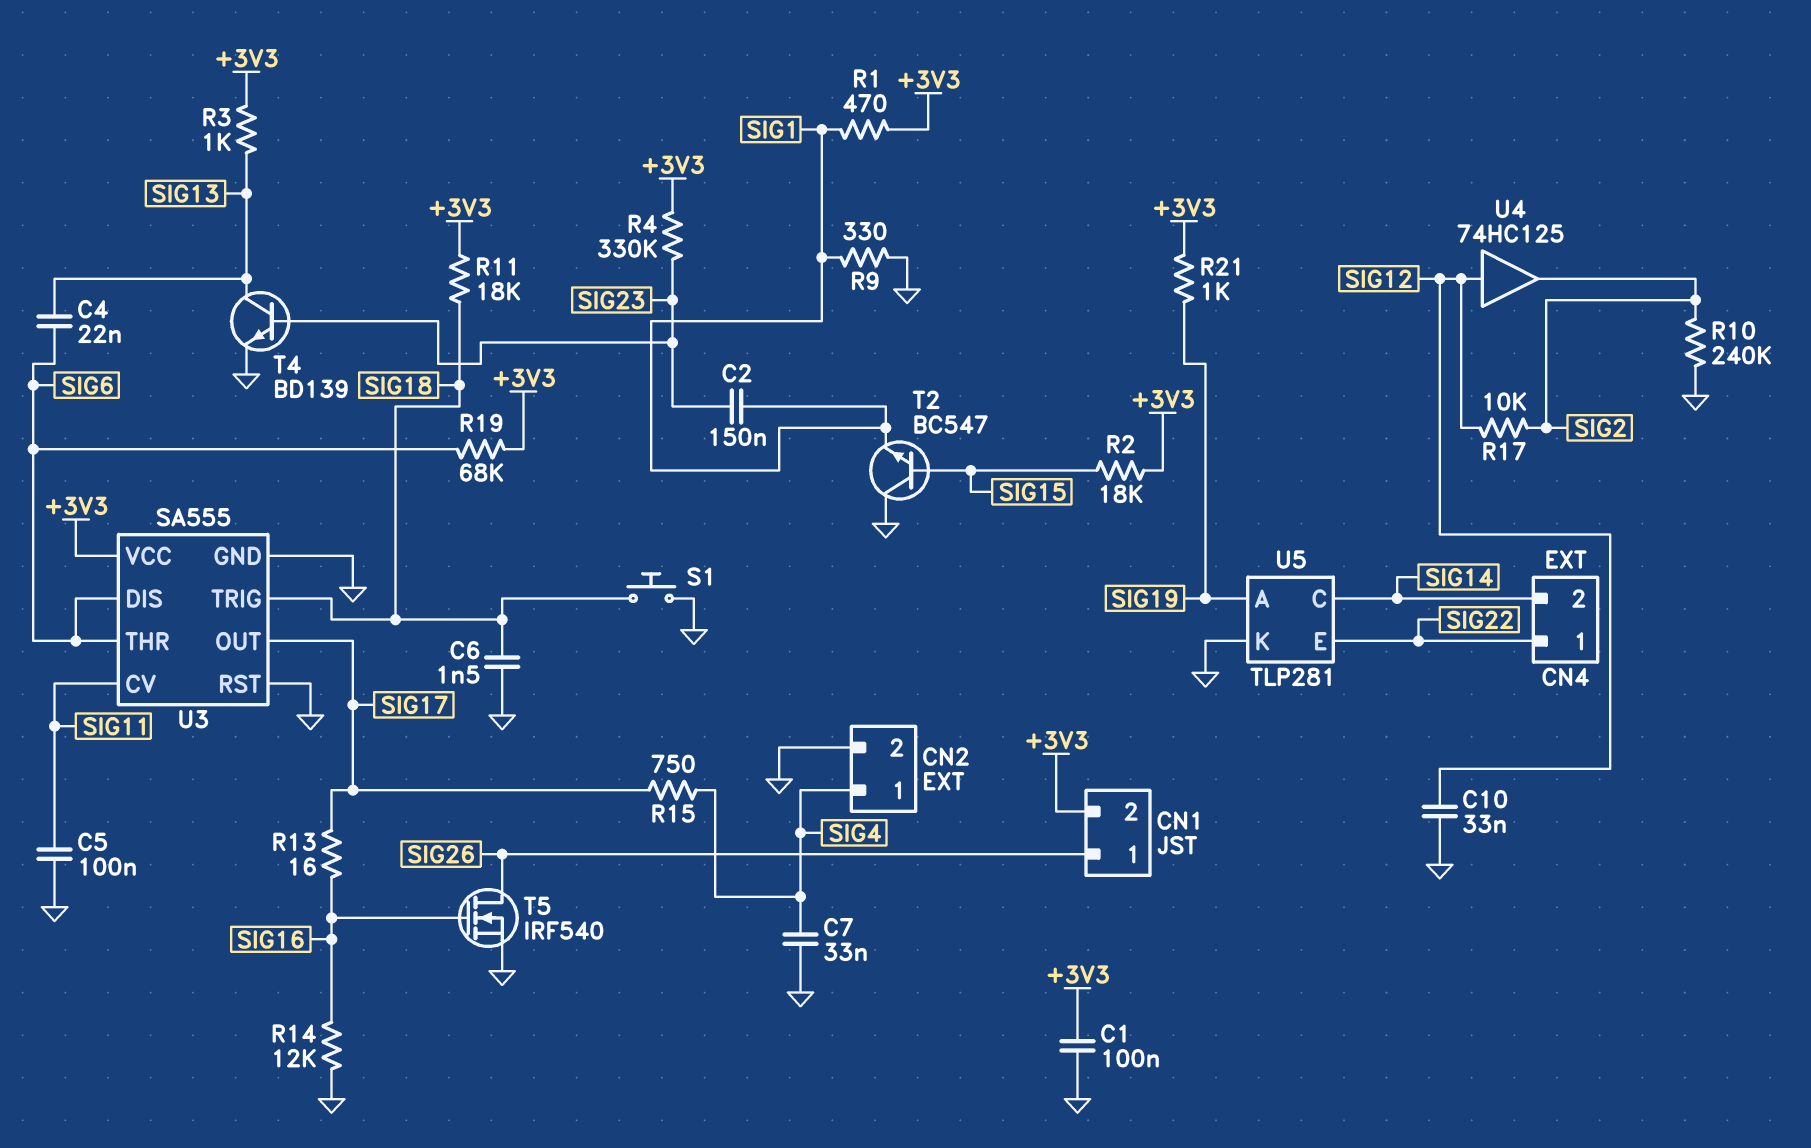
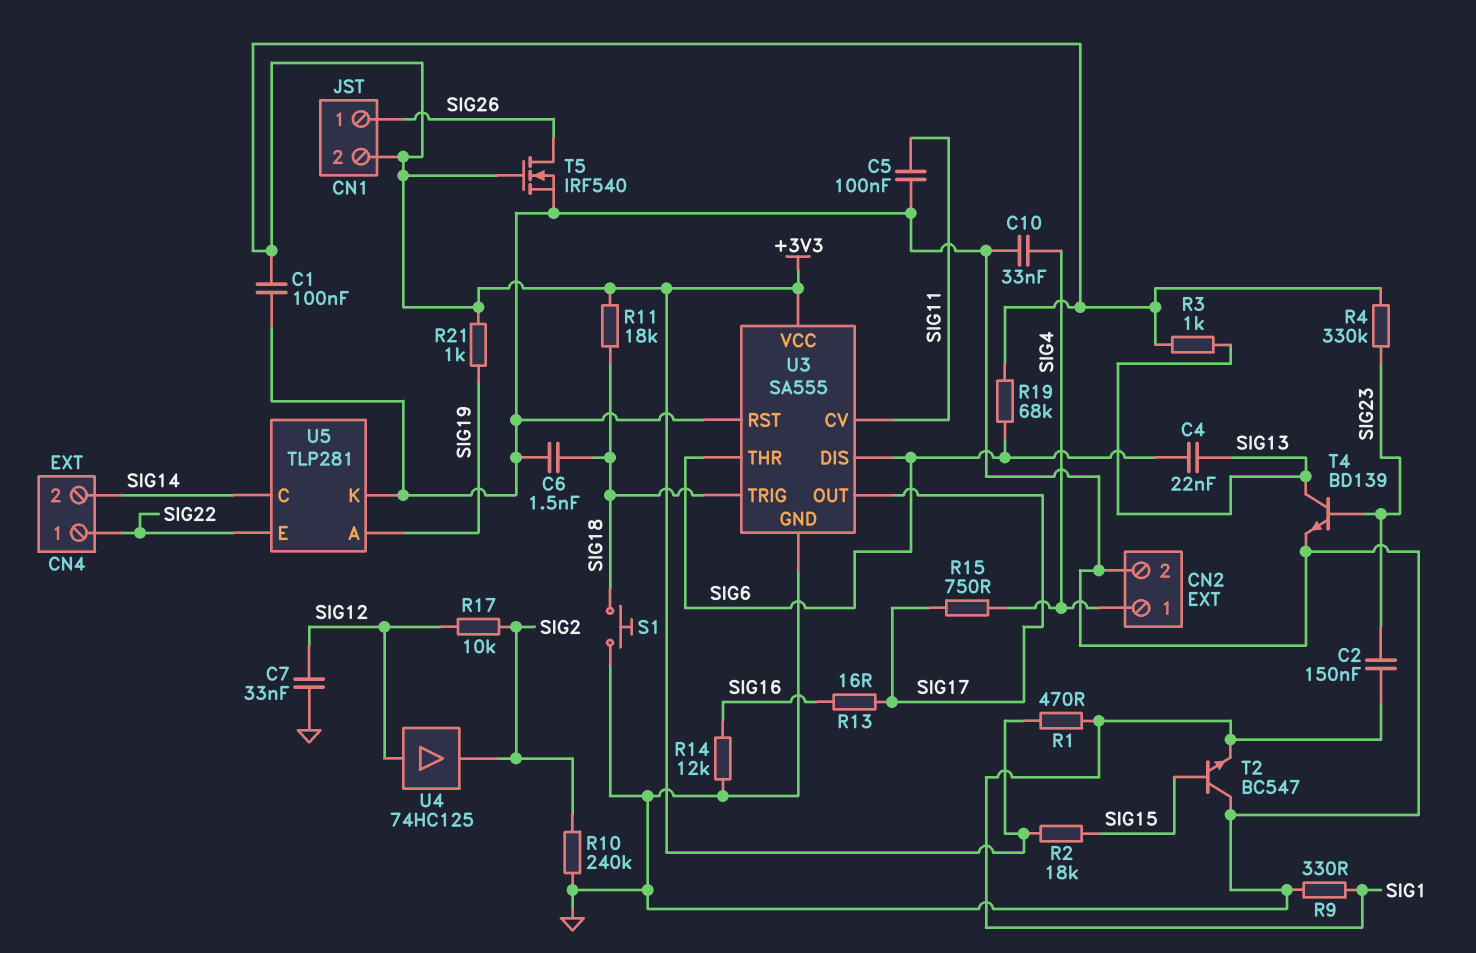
C7: 33nF (GND, SIG4) -> 33nF (GND, SIG12)
C10: 33nF (GND, SIG12) -> 33nF (GND, SIG4)
T5: NMOS IRF540 (G SIG16, D SIG26, S GND) -> NMOS IRF540 (G +3V3, D SIG26, S GND)

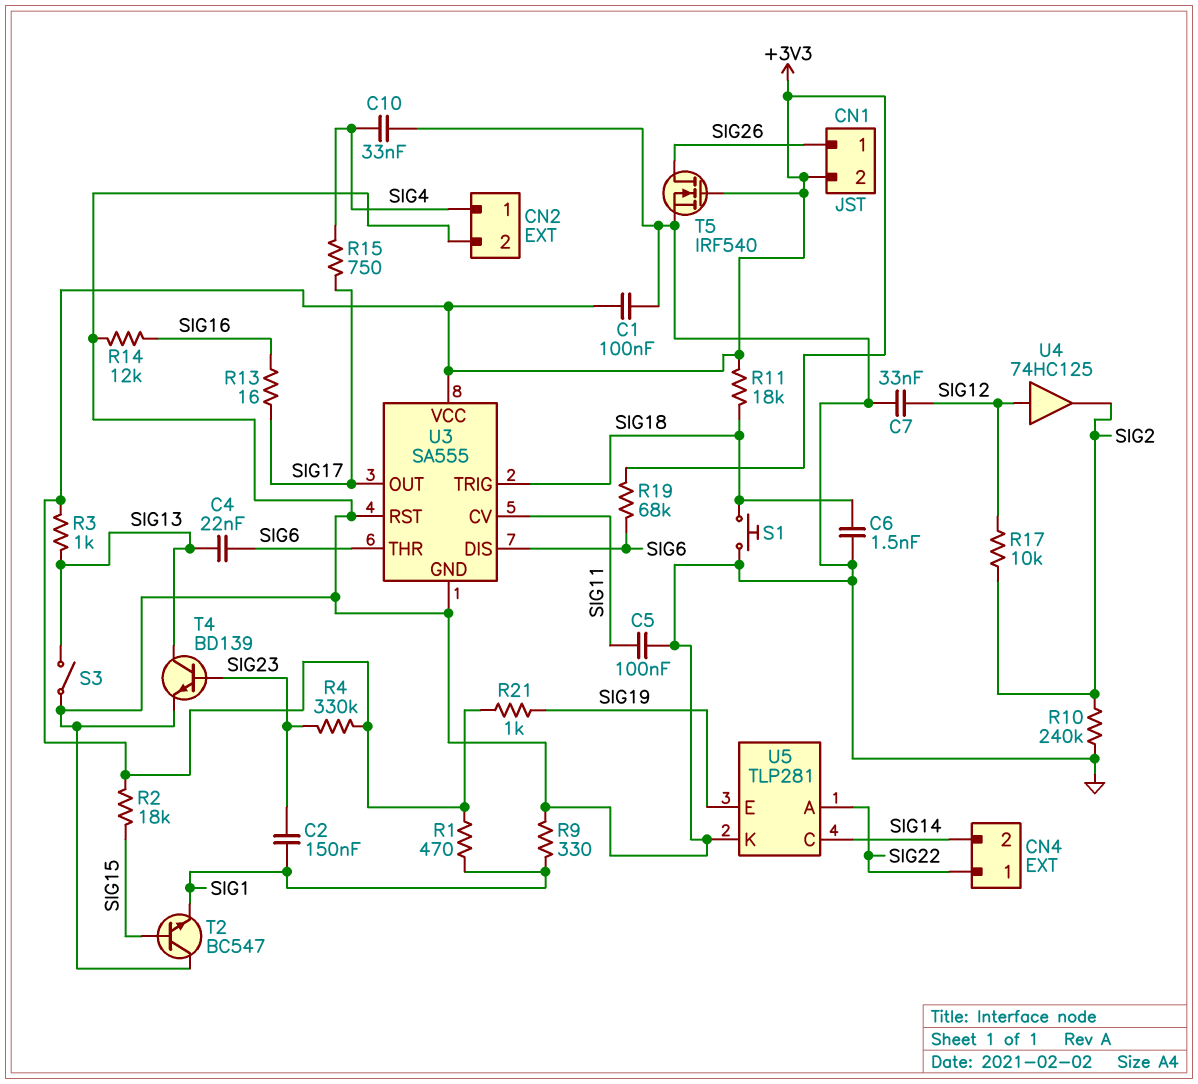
S3: none -> switch (GND, SIG13)
U5 pin A: SIG19 -> SIG22
U5 pin E: SIG22 -> SIG19

